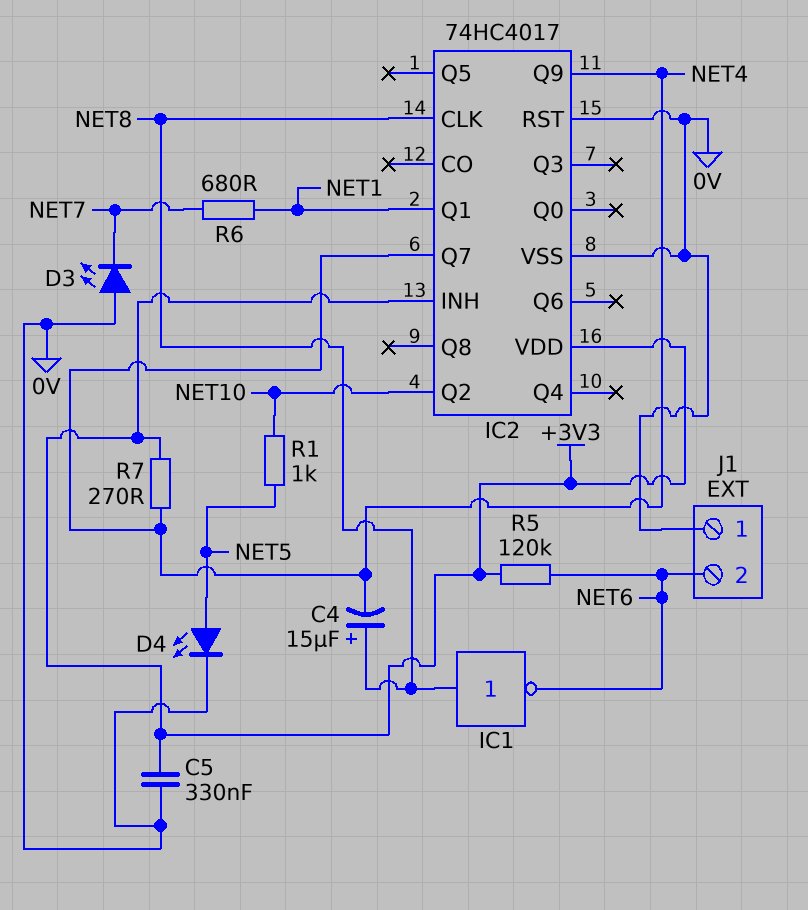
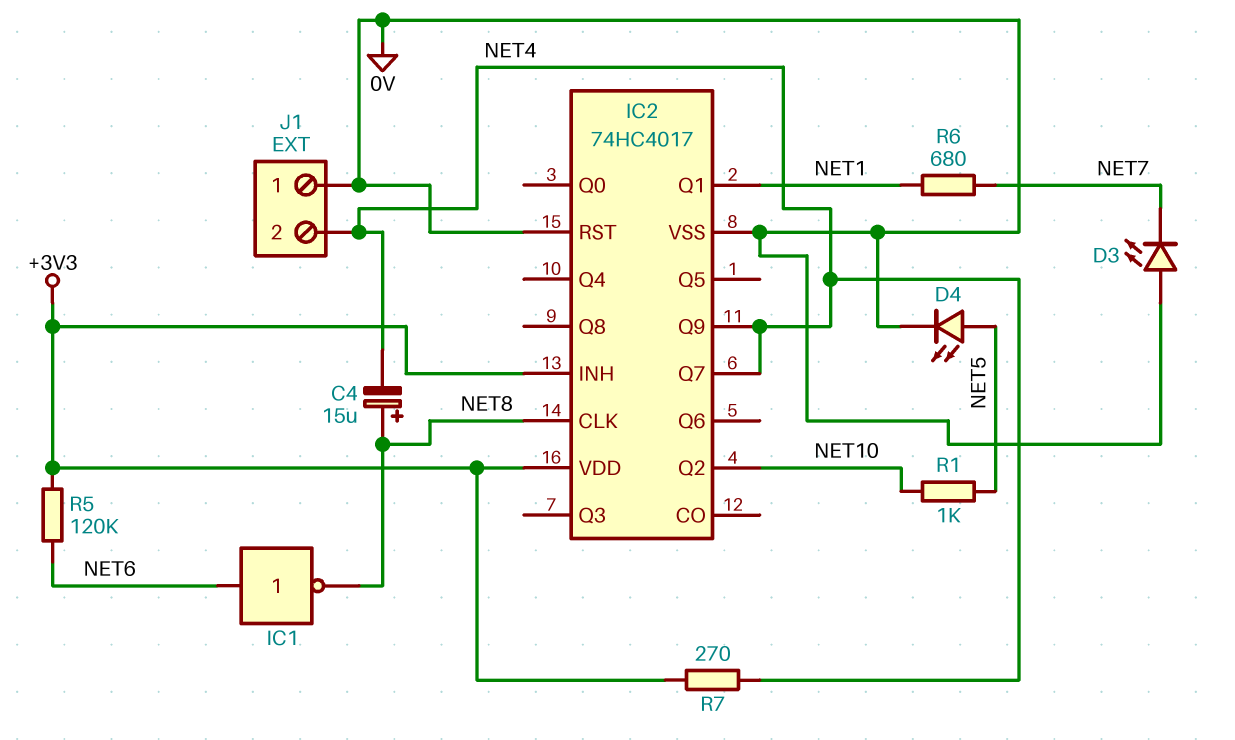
C5: 330nF (+3V3, 0V) -> none
IC1: NOT (in NET8, out NET6) -> NOT (in NET6, out NET8)
J1 pin 2: NET6 -> NET4

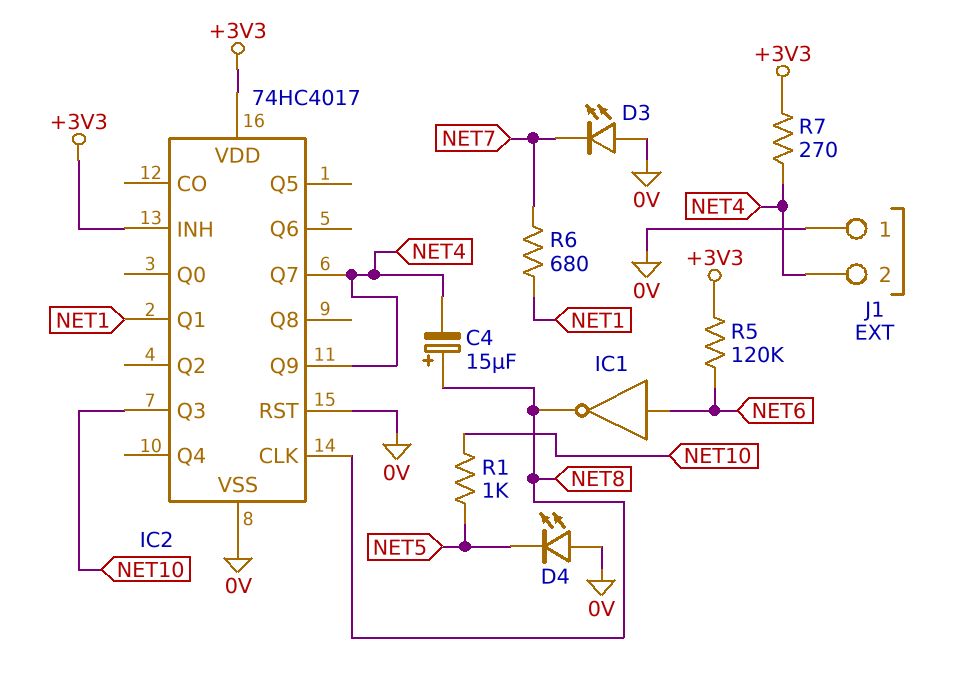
D4: LED (A NET5, K 0V) -> LED (A 0V, K NET5)
IC2 pin Q2: NET10 -> none
IC2 pin Q3: none -> NET10

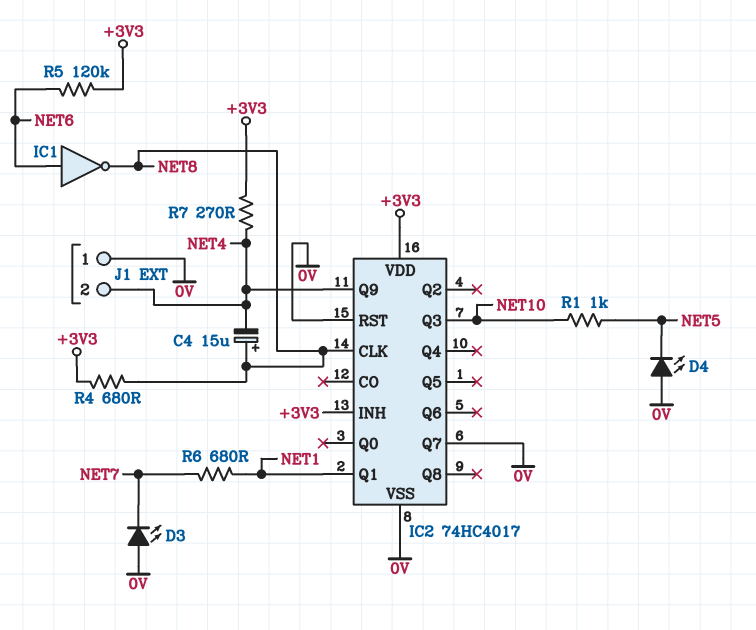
IC2 pin Q7: NET4 -> 0V
R4: none -> 680 (+3V3, NET8)

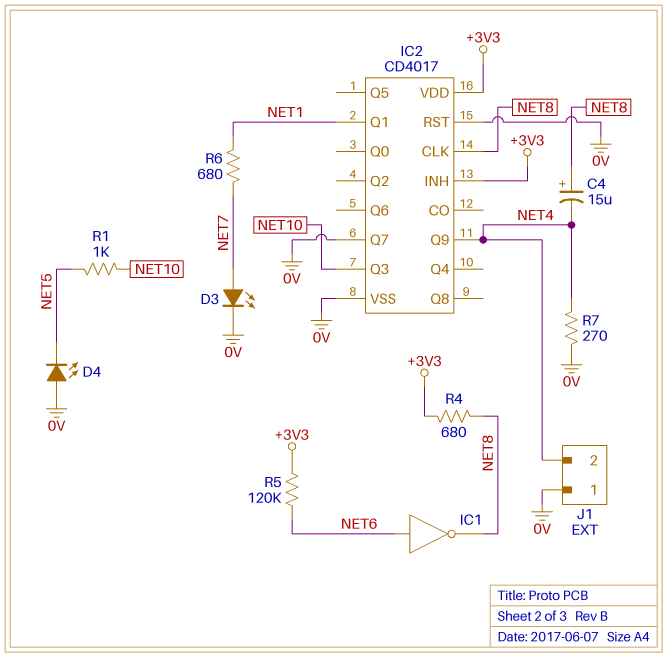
D3: LED (A 0V, K NET7) -> LED (A NET7, K 0V)
IC2: 74HC4017 -> CD4017
R7: 270 (+3V3, NET4) -> 270 (0V, NET4)

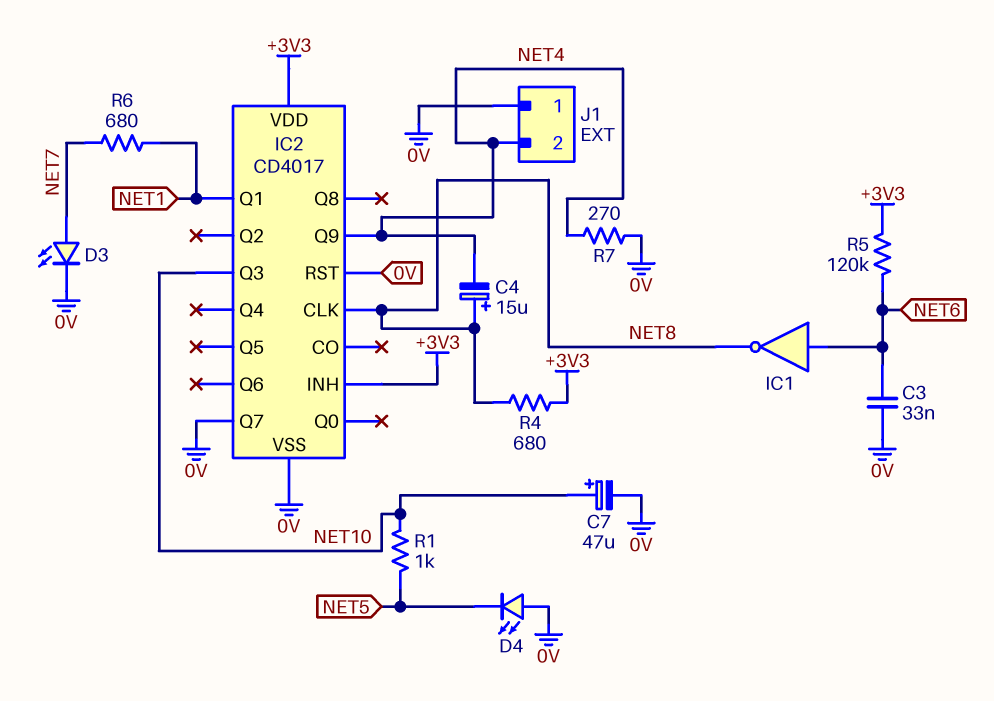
C3: none -> 33nF (0V, NET6)
C7: none -> 47uF (plus NET10, minus 0V)

